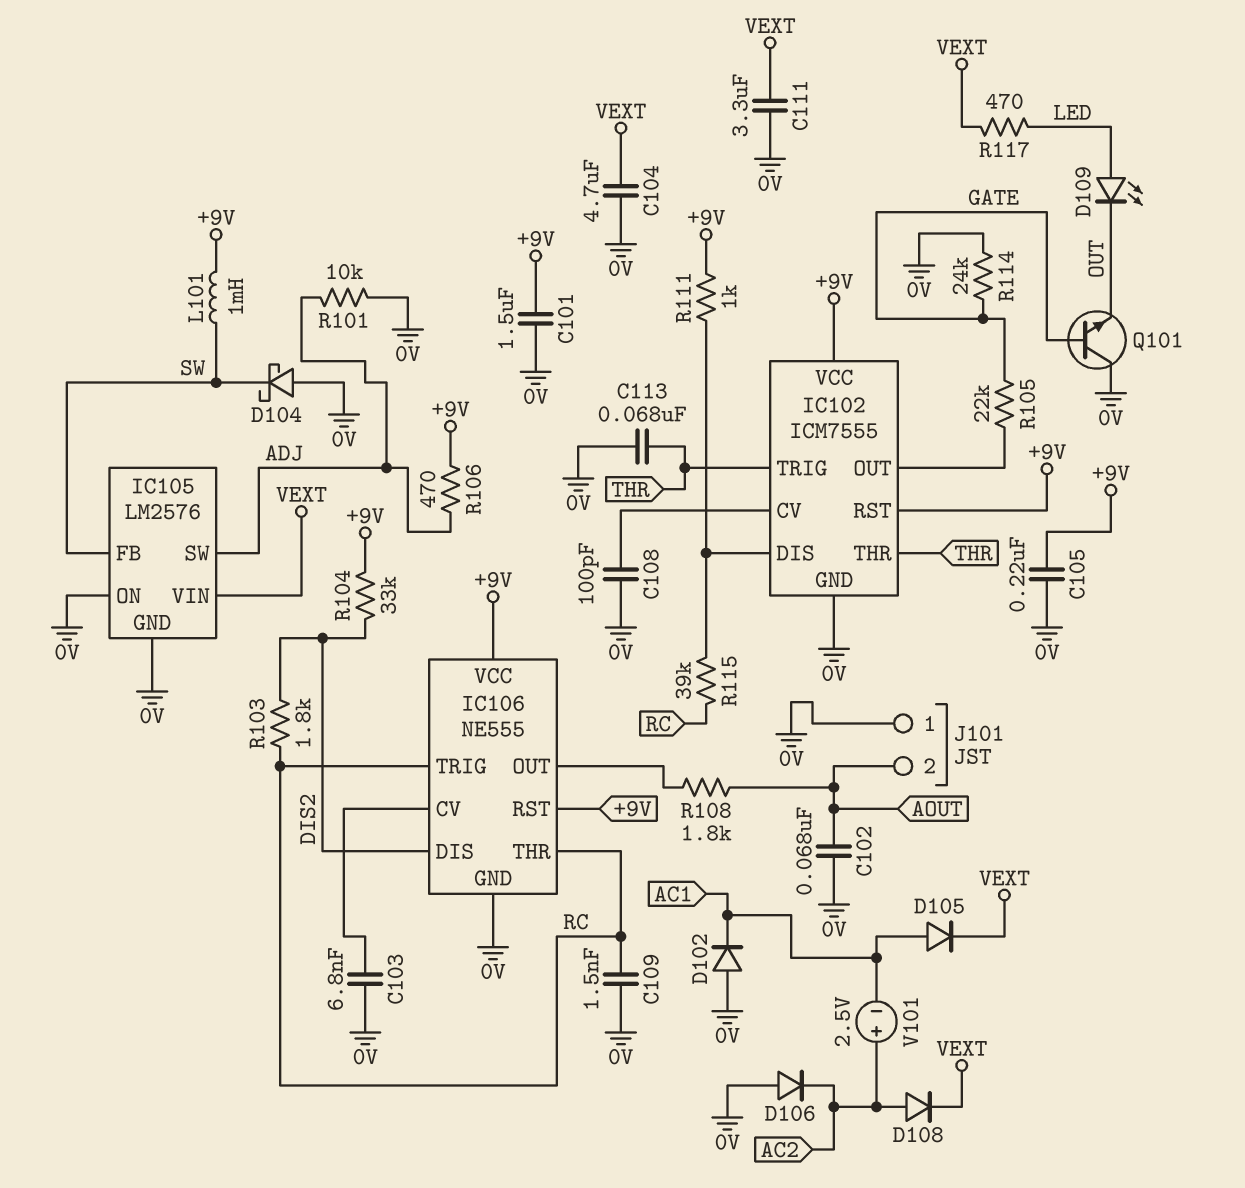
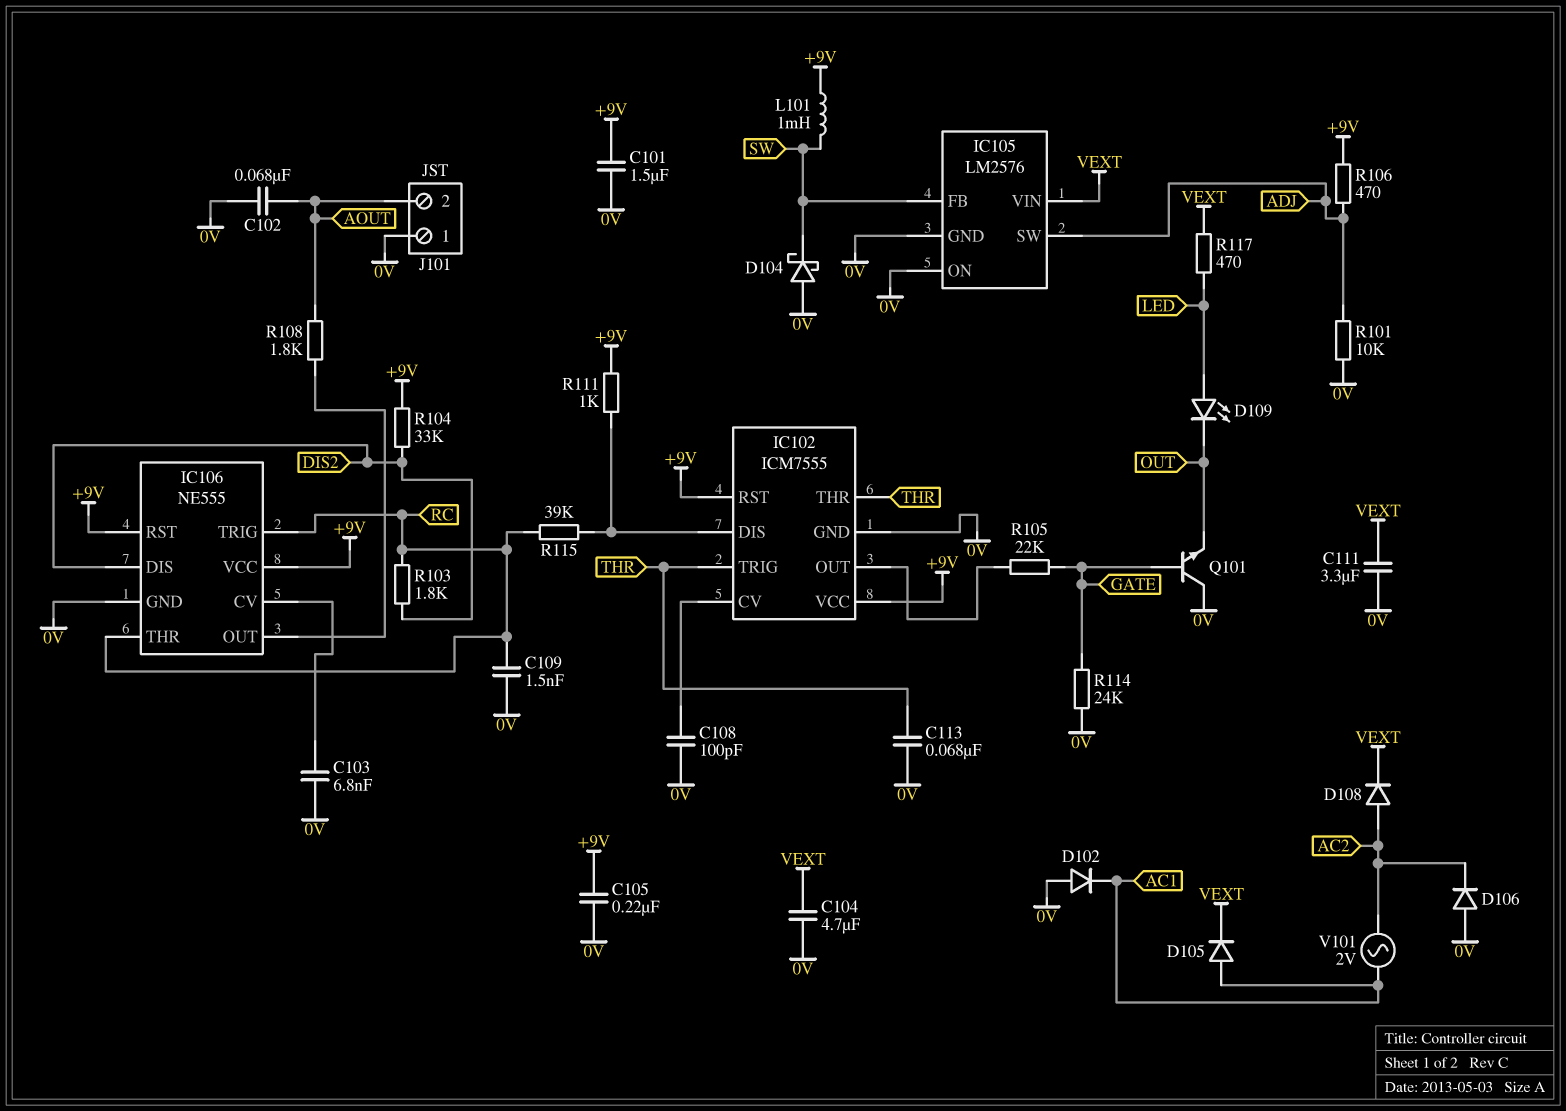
V101: 2.5V (plus AC2, minus AC1) -> AC 2V (AC1, AC2)

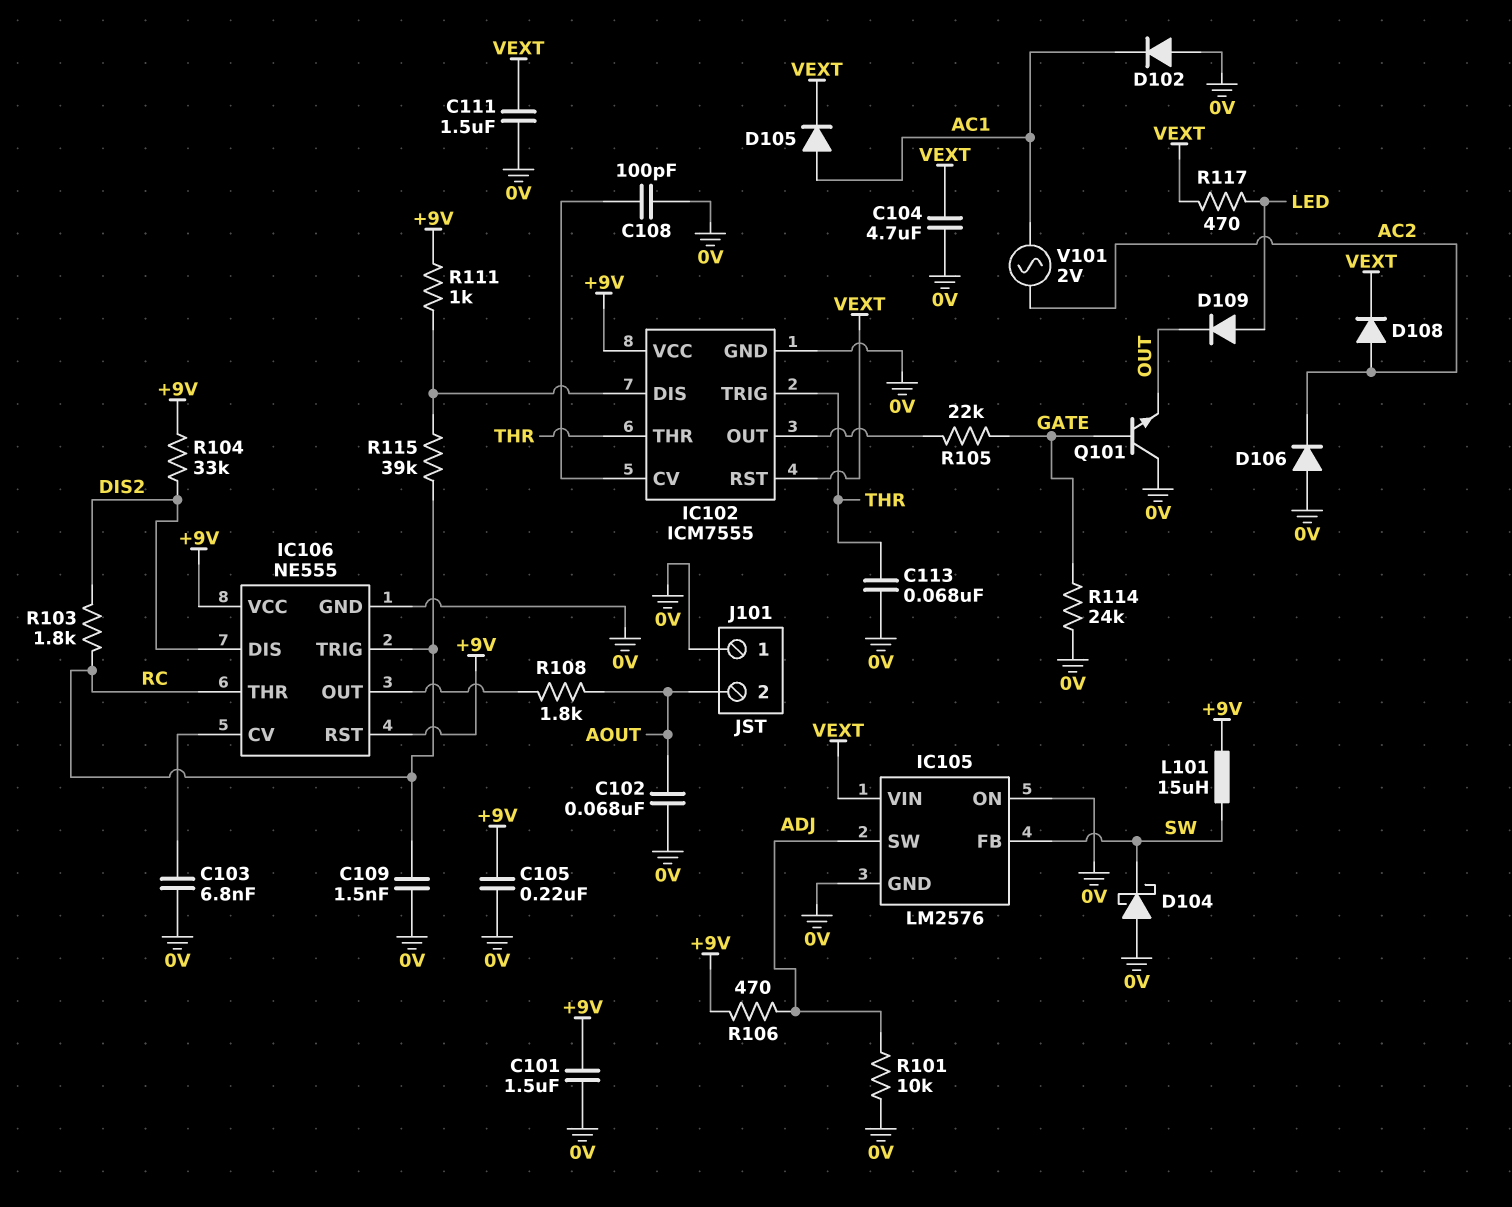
C111: 3.3uF (0V, VEXT) -> 1.5uF (0V, VEXT)
D109: LED (A LED, K OUT) -> diode (A LED, K OUT)
IC102 pin RST: +9V -> VEXT
L101: 1mH (+9V, SW) -> 15uH (+9V, SW)

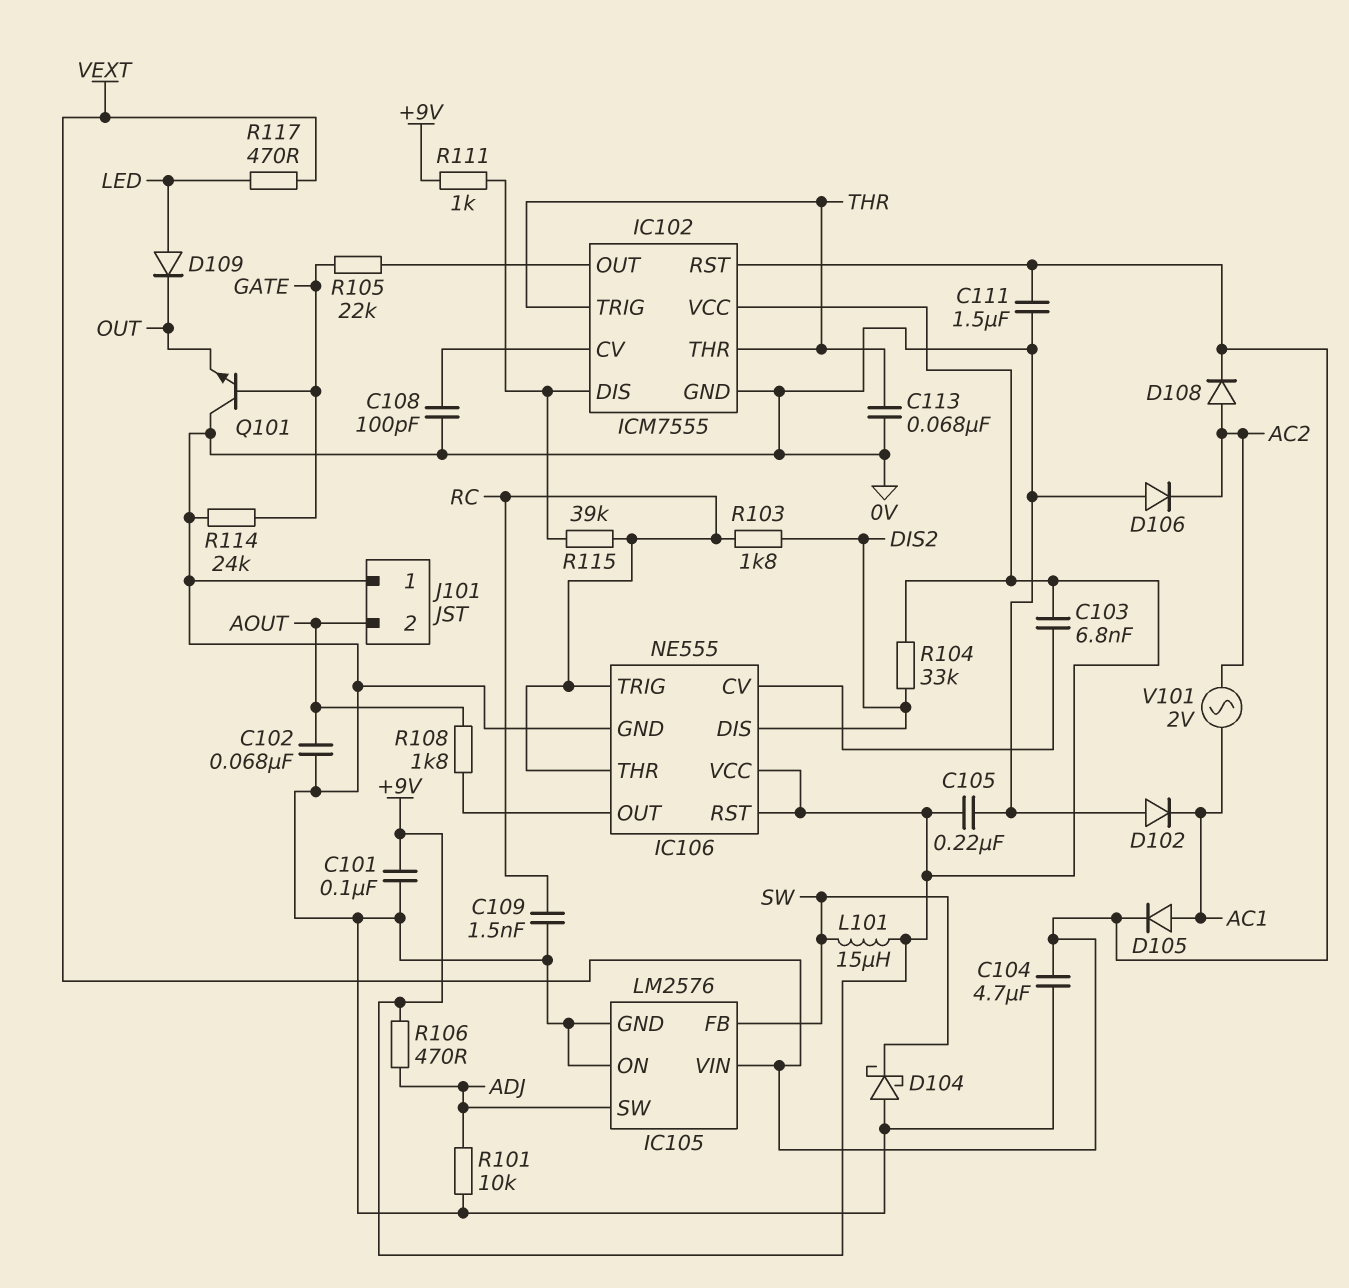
C101: 1.5uF (+9V, 0V) -> 100nF (+9V, 0V)
C103: 6.8nF (0V, IC106/CV) -> 6.8nF (+9V, IC106/CV)

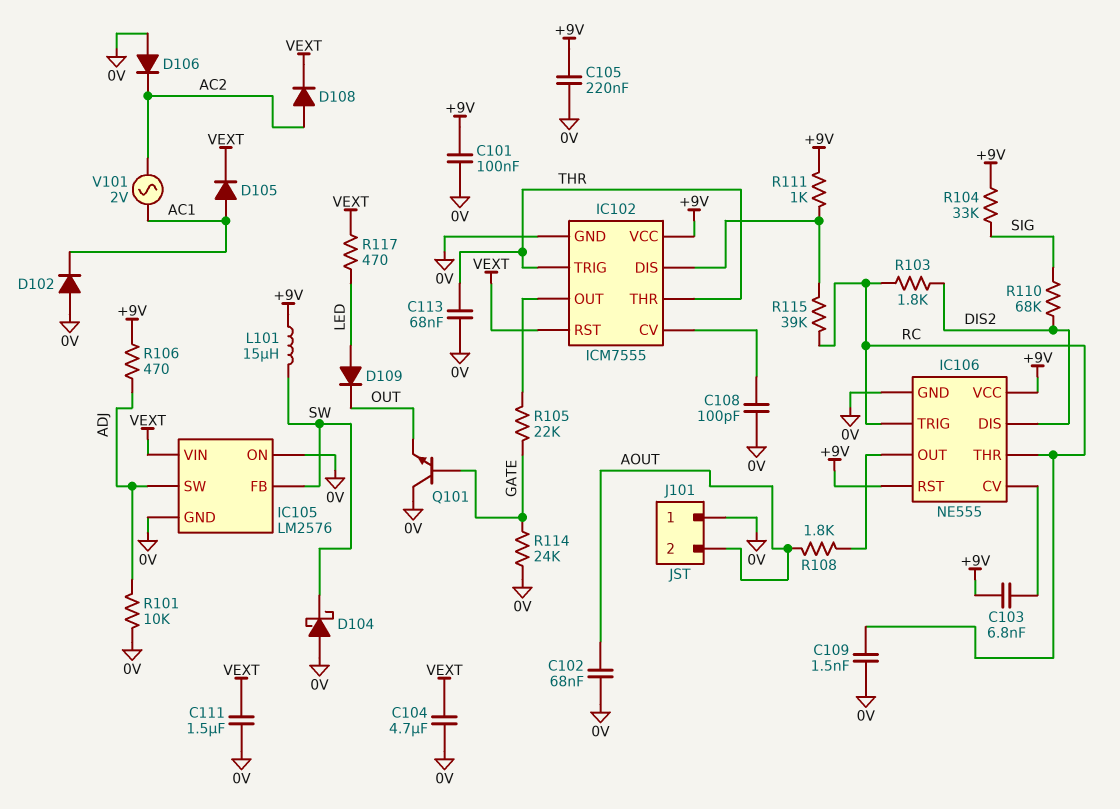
R104: 33k (+9V, DIS2) -> 33k (+9V, SIG)
R110: none -> 68k (DIS2, SIG)

